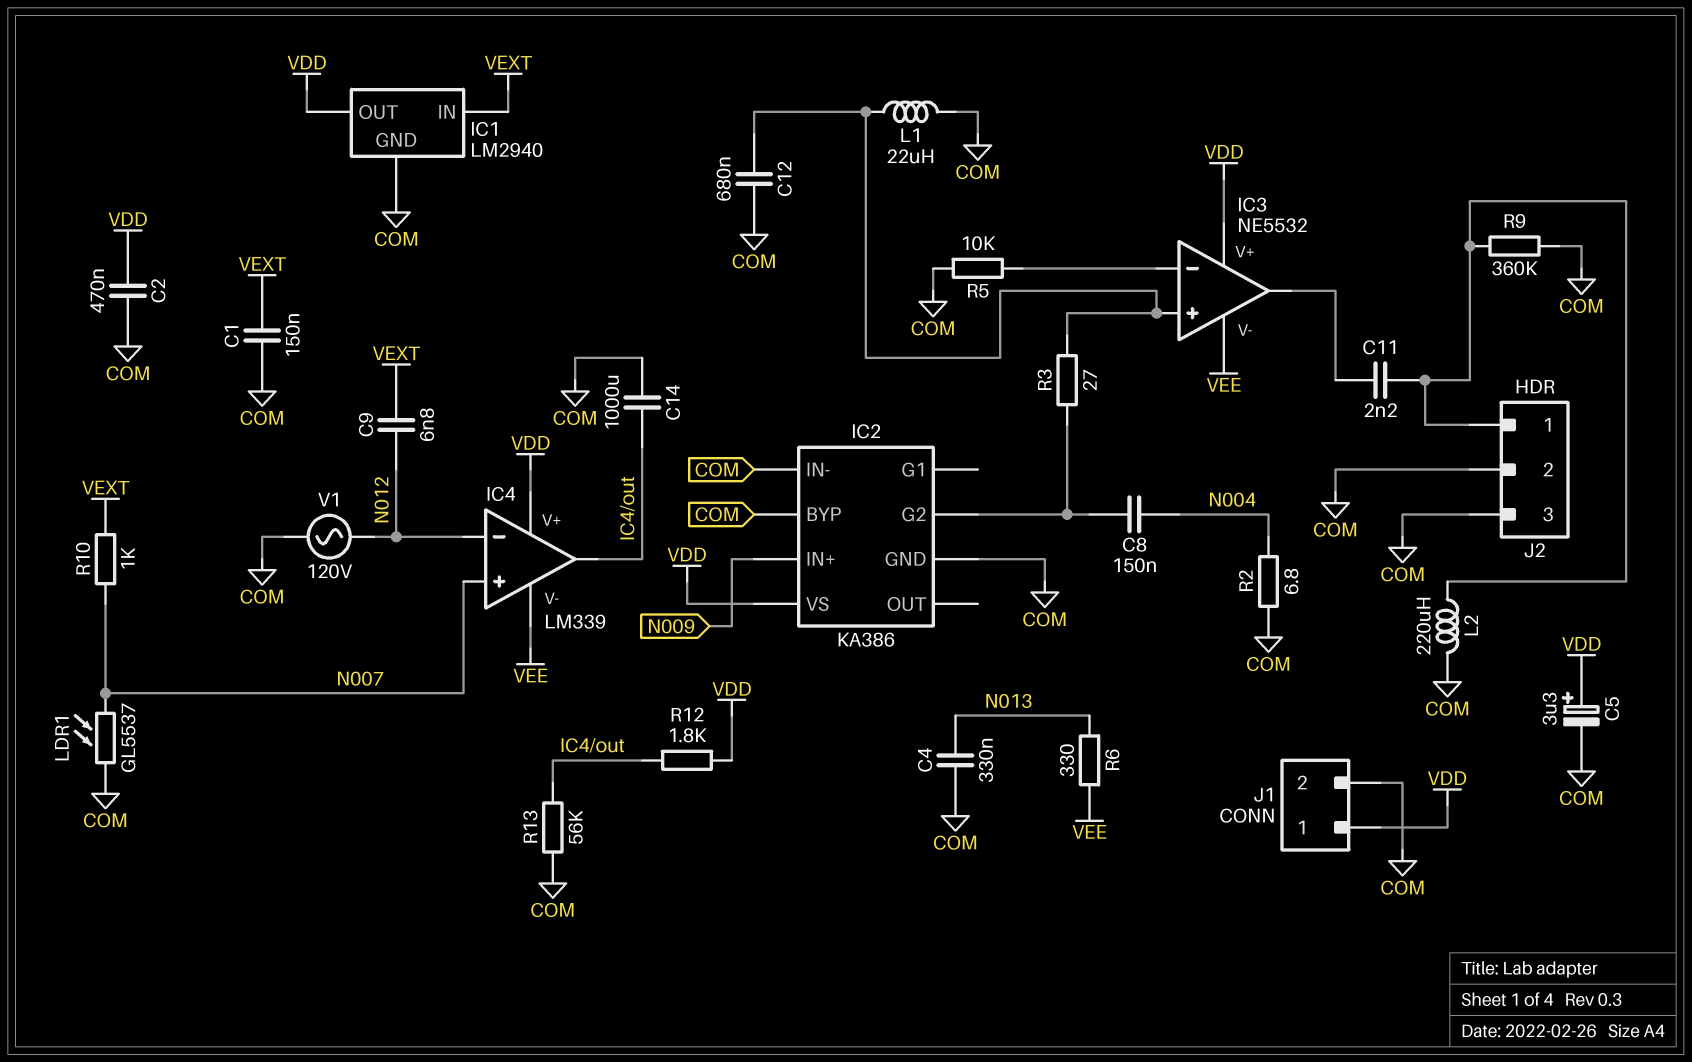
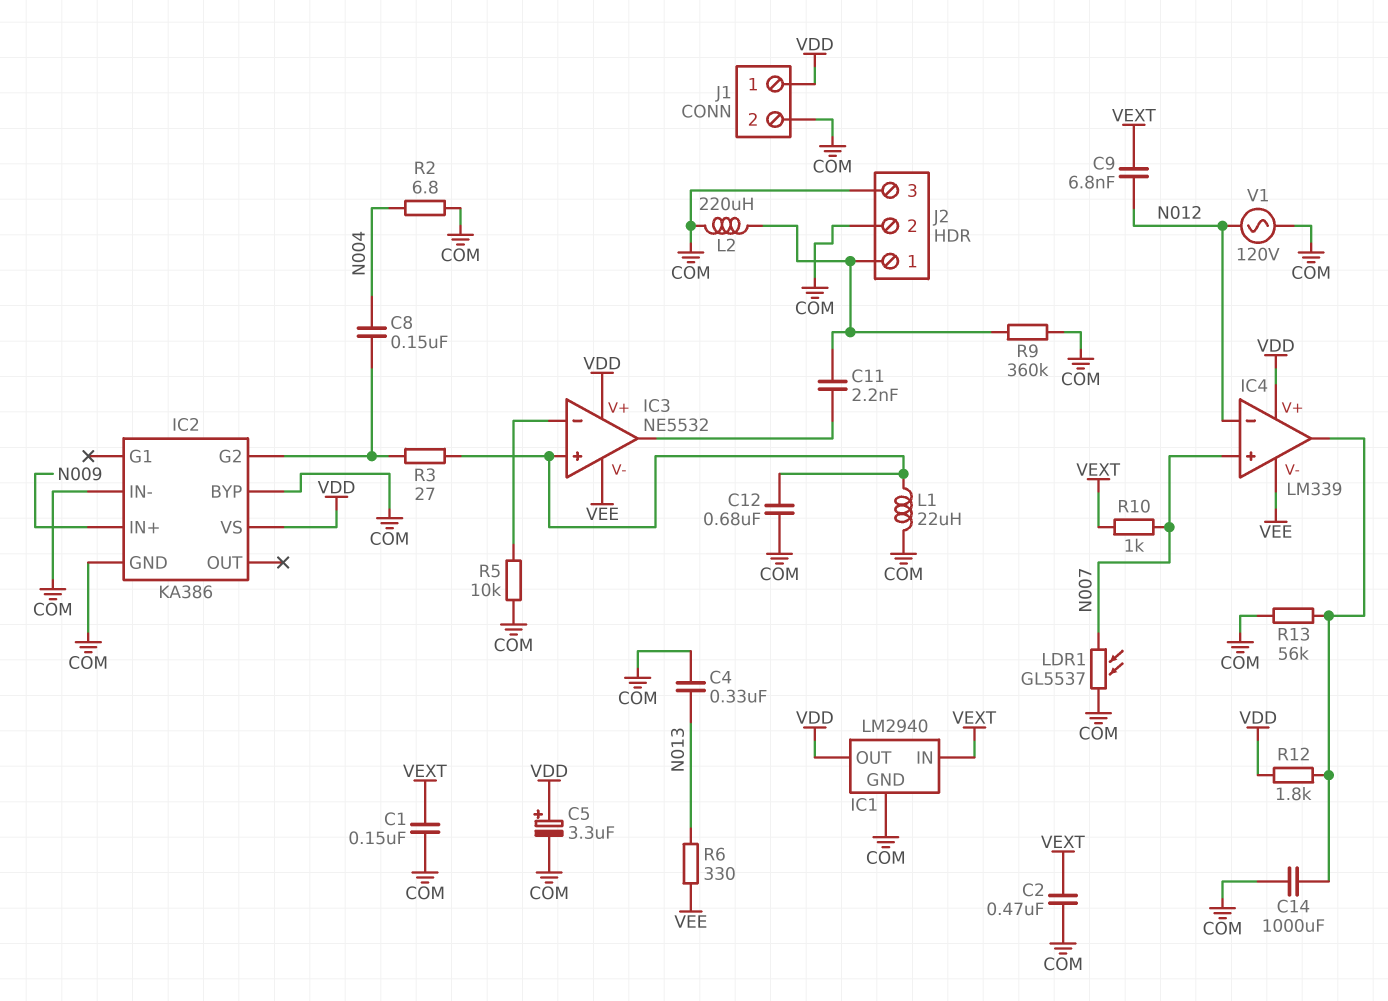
C2: 470nF (COM, VDD) -> 470nF (COM, VEXT)

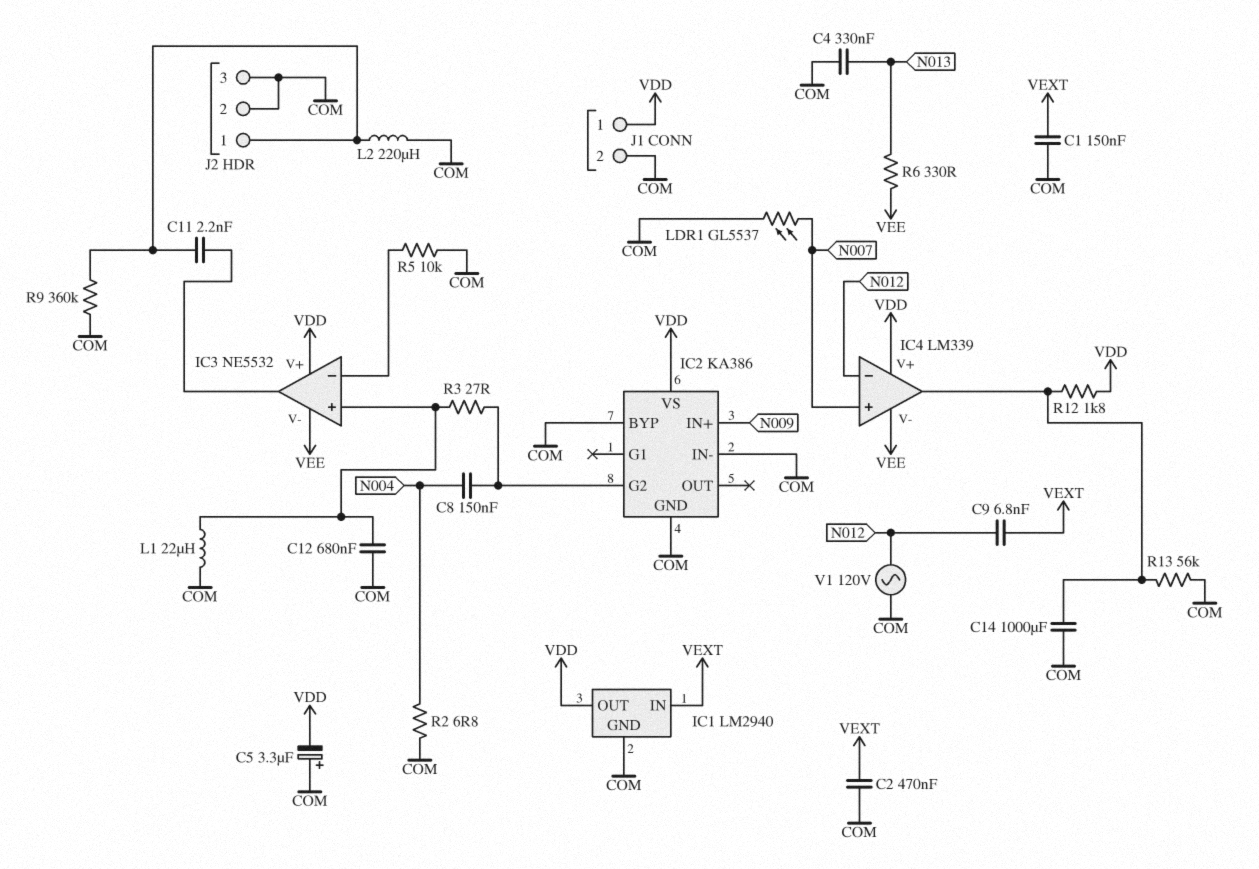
C5: 3.3uF (plus VDD, minus COM) -> 3.3uF (plus COM, minus VDD)
R10: 1k (N007, VEXT) -> none

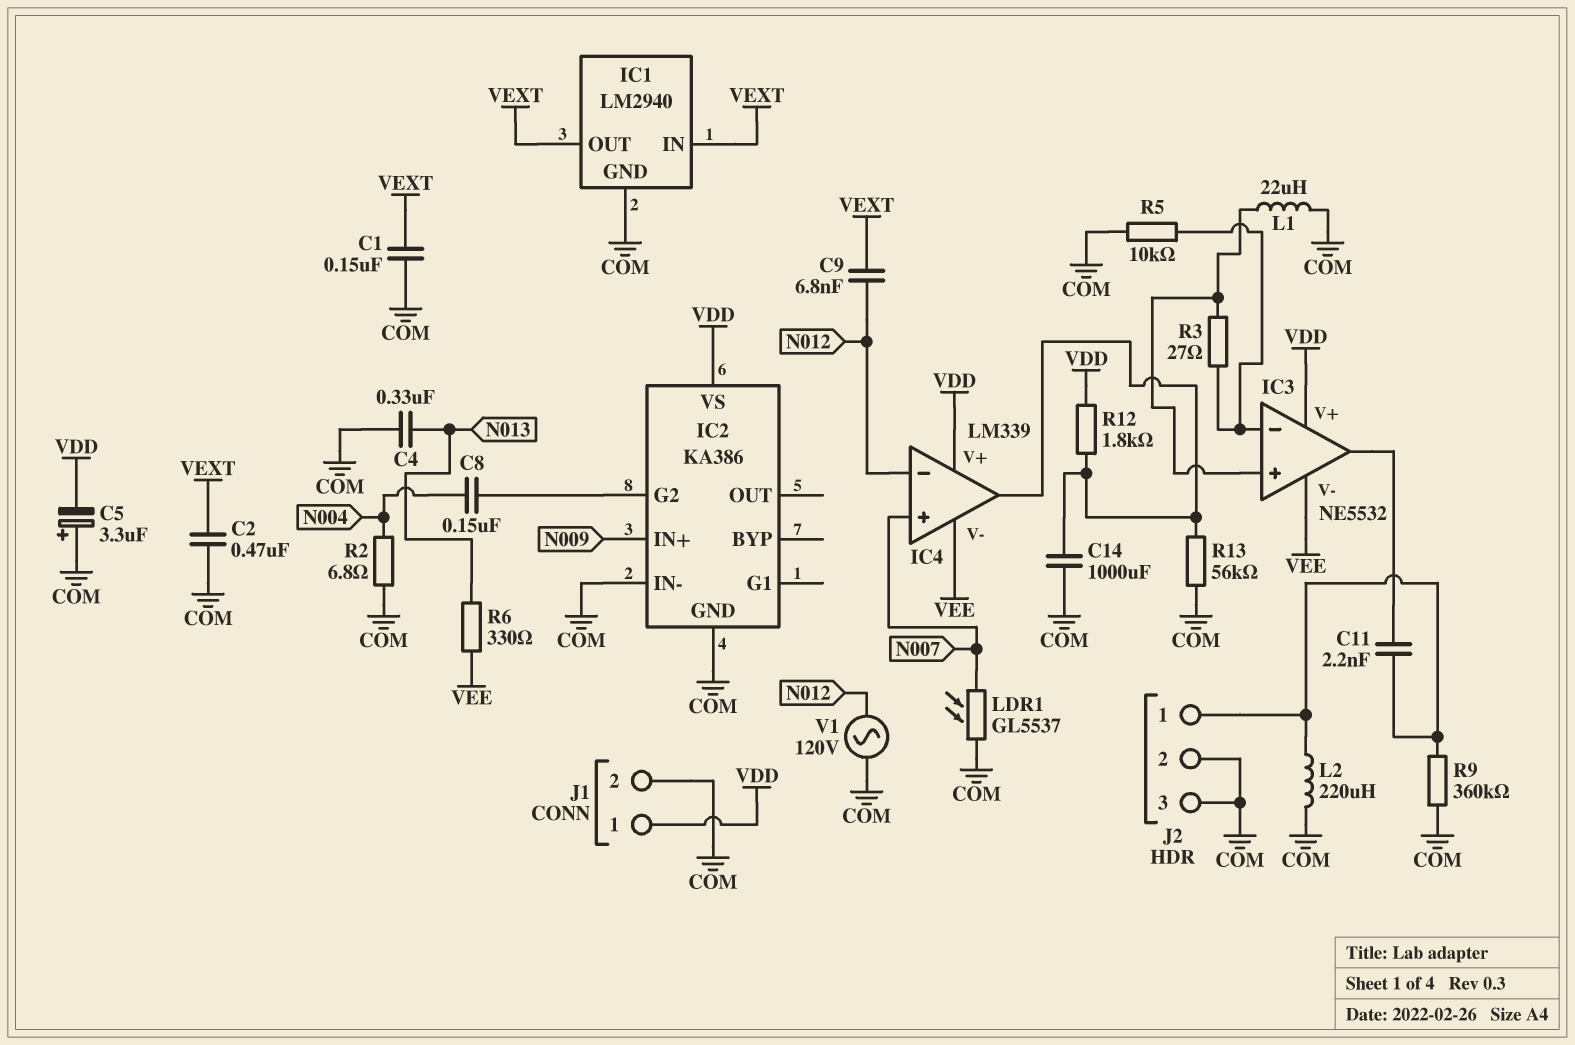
C12: 680nF (COM, IC3/in+) -> none
IC1 pin OUT: VDD -> VEXT
IC2 pin BYP: COM -> none
R3: 27 (IC2/G2, IC3/in+) -> 27 (IC3/in+, IC3/in-)

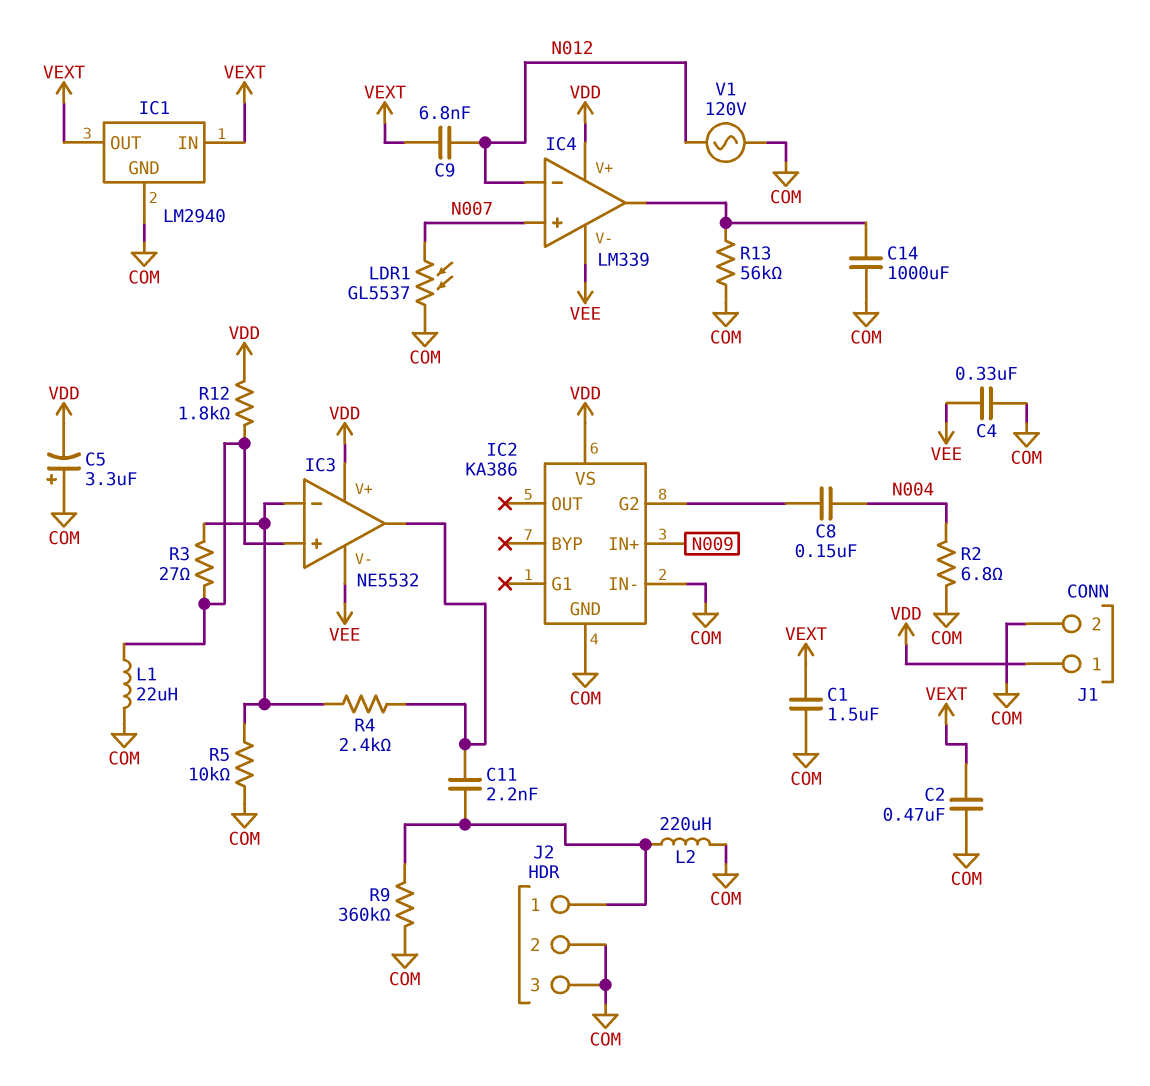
C1: 150nF (COM, VEXT) -> 1.5uF (COM, VEXT)
C4: 330nF (COM, N013) -> 330nF (COM, VEE)
R4: none -> 2.4k (IC3/in-, IC3/out)
R6: 330 (N013, VEE) -> none
R12: 1.8k (IC4/out, VDD) -> 1.8k (IC3/in+, VDD)

